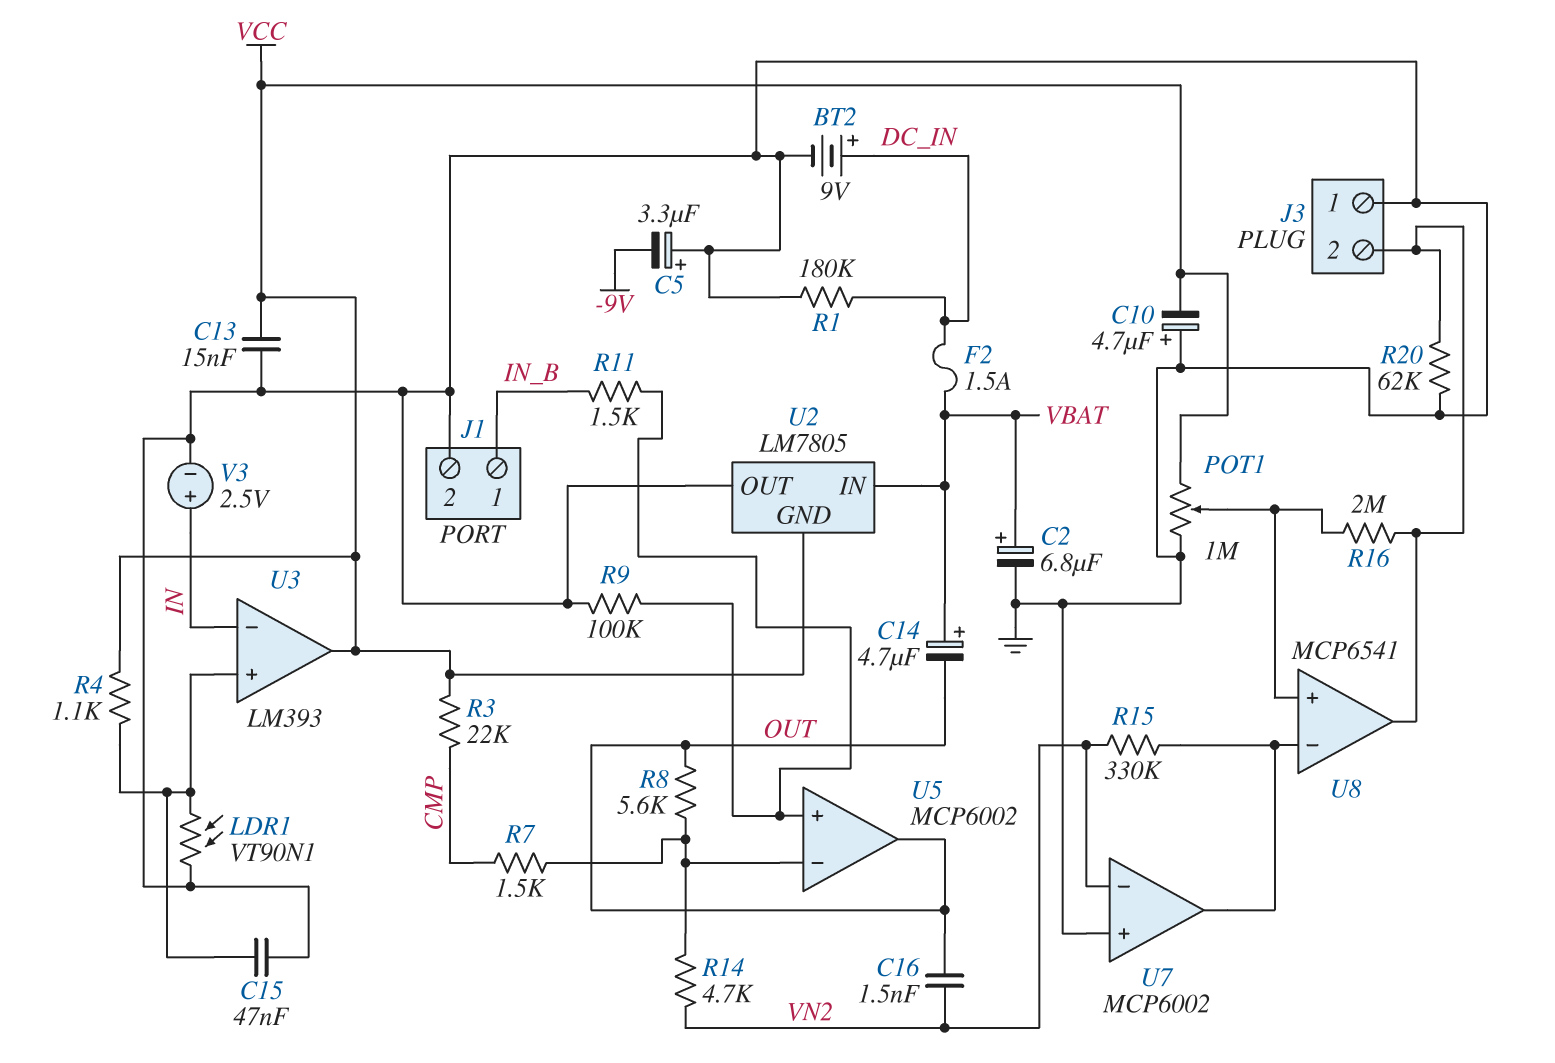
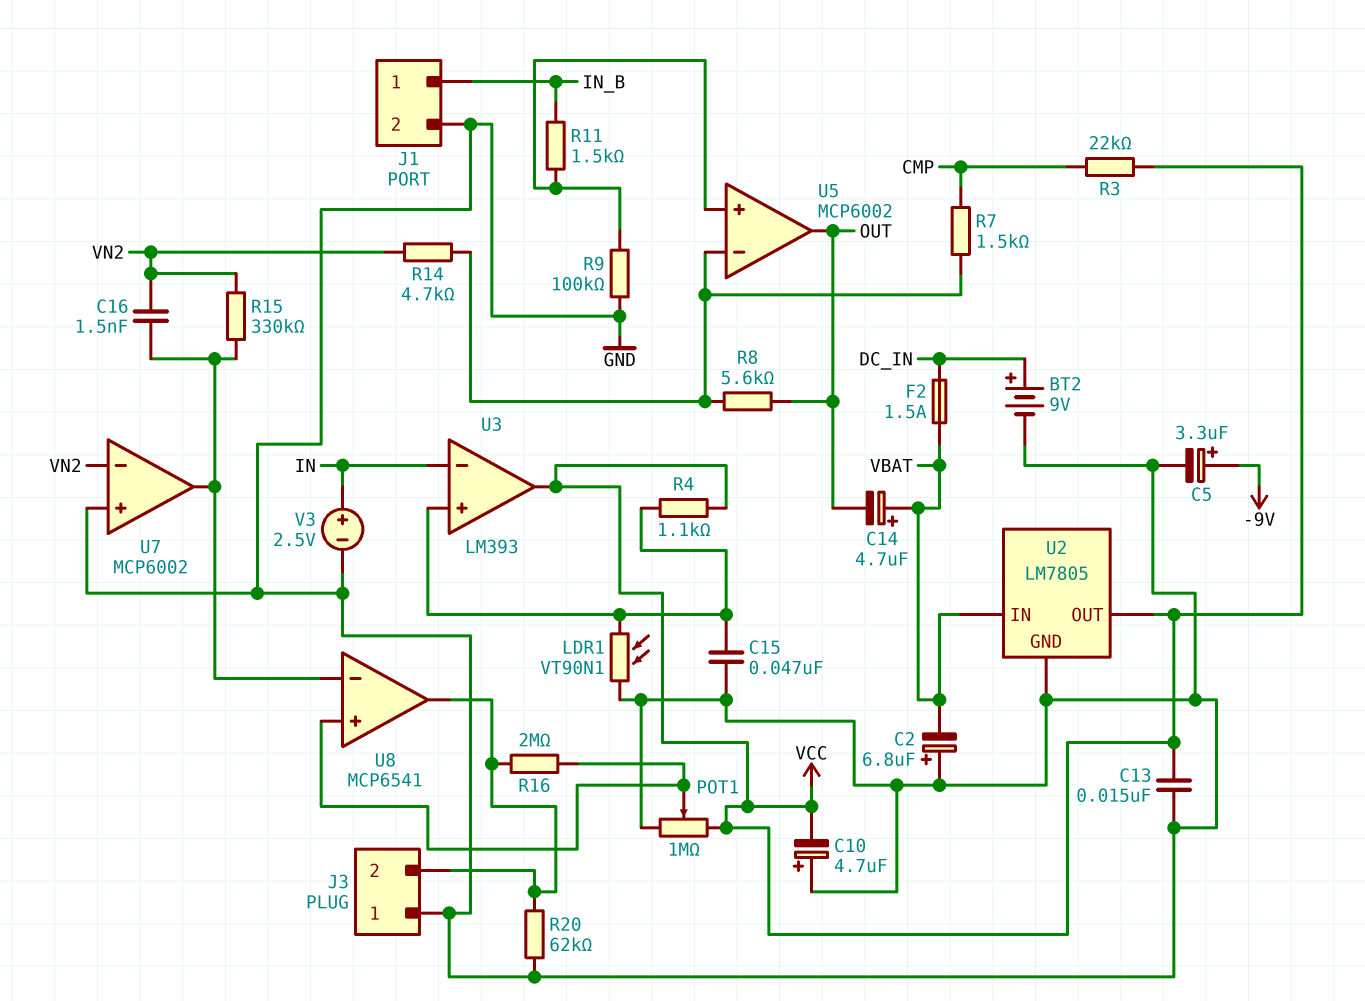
C2: 6.8uF (plus VBAT, minus GND) -> 6.8uF (plus GND, minus VBAT)
C5: 3.3uF (plus GND, minus -9V) -> 3.3uF (plus -9V, minus GND)
C16: 1.5nF (OUT, VN2) -> 1.5nF (U7/out, VN2)
R1: 180k (DC_IN, GND) -> none
U2 pin GND: VCC -> GND
U2 pin OUT: GND -> VCC

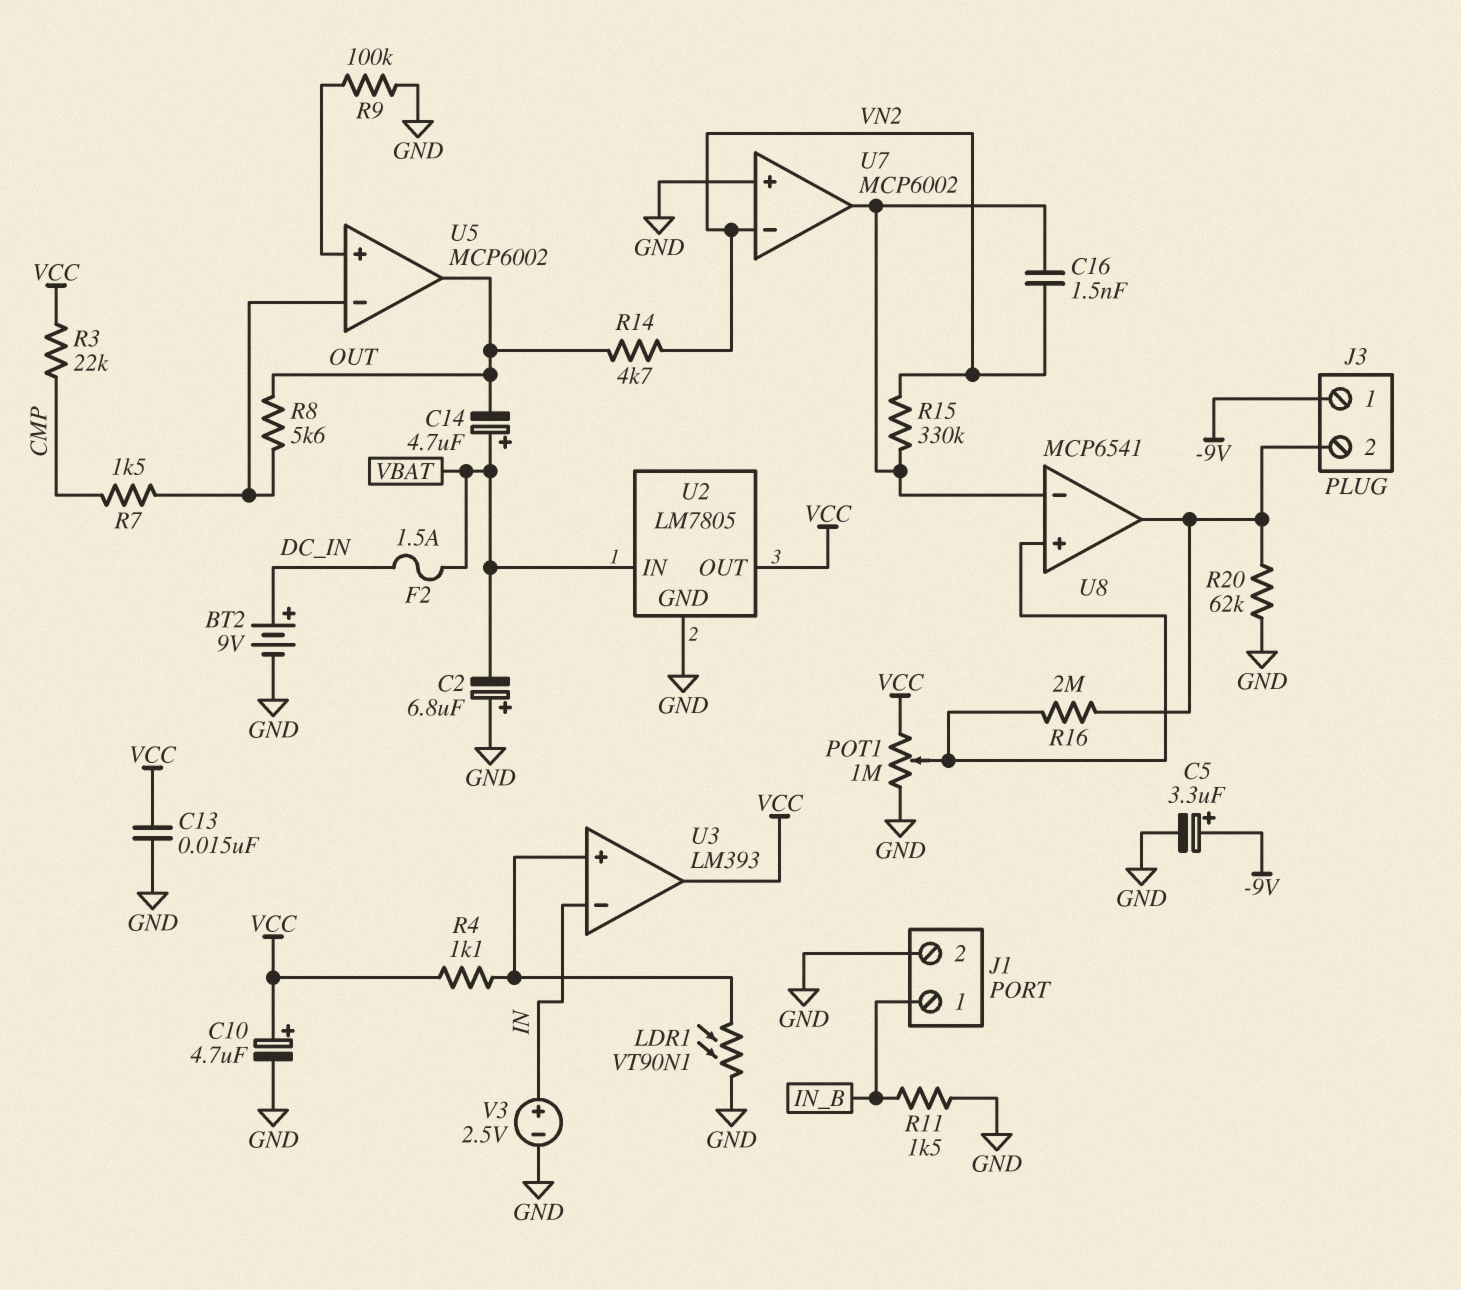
C10: 4.7uF (plus GND, minus VCC) -> 4.7uF (plus VCC, minus GND)
C15: 47nF (GND, U3/in+) -> none
J3 pin 1: GND -> -9V
R11: 1.5k (IN_B, U5/in+) -> 1.5k (GND, IN_B)
R14: 4.7k (U5/in-, VN2) -> 4.7k (OUT, VN2)

